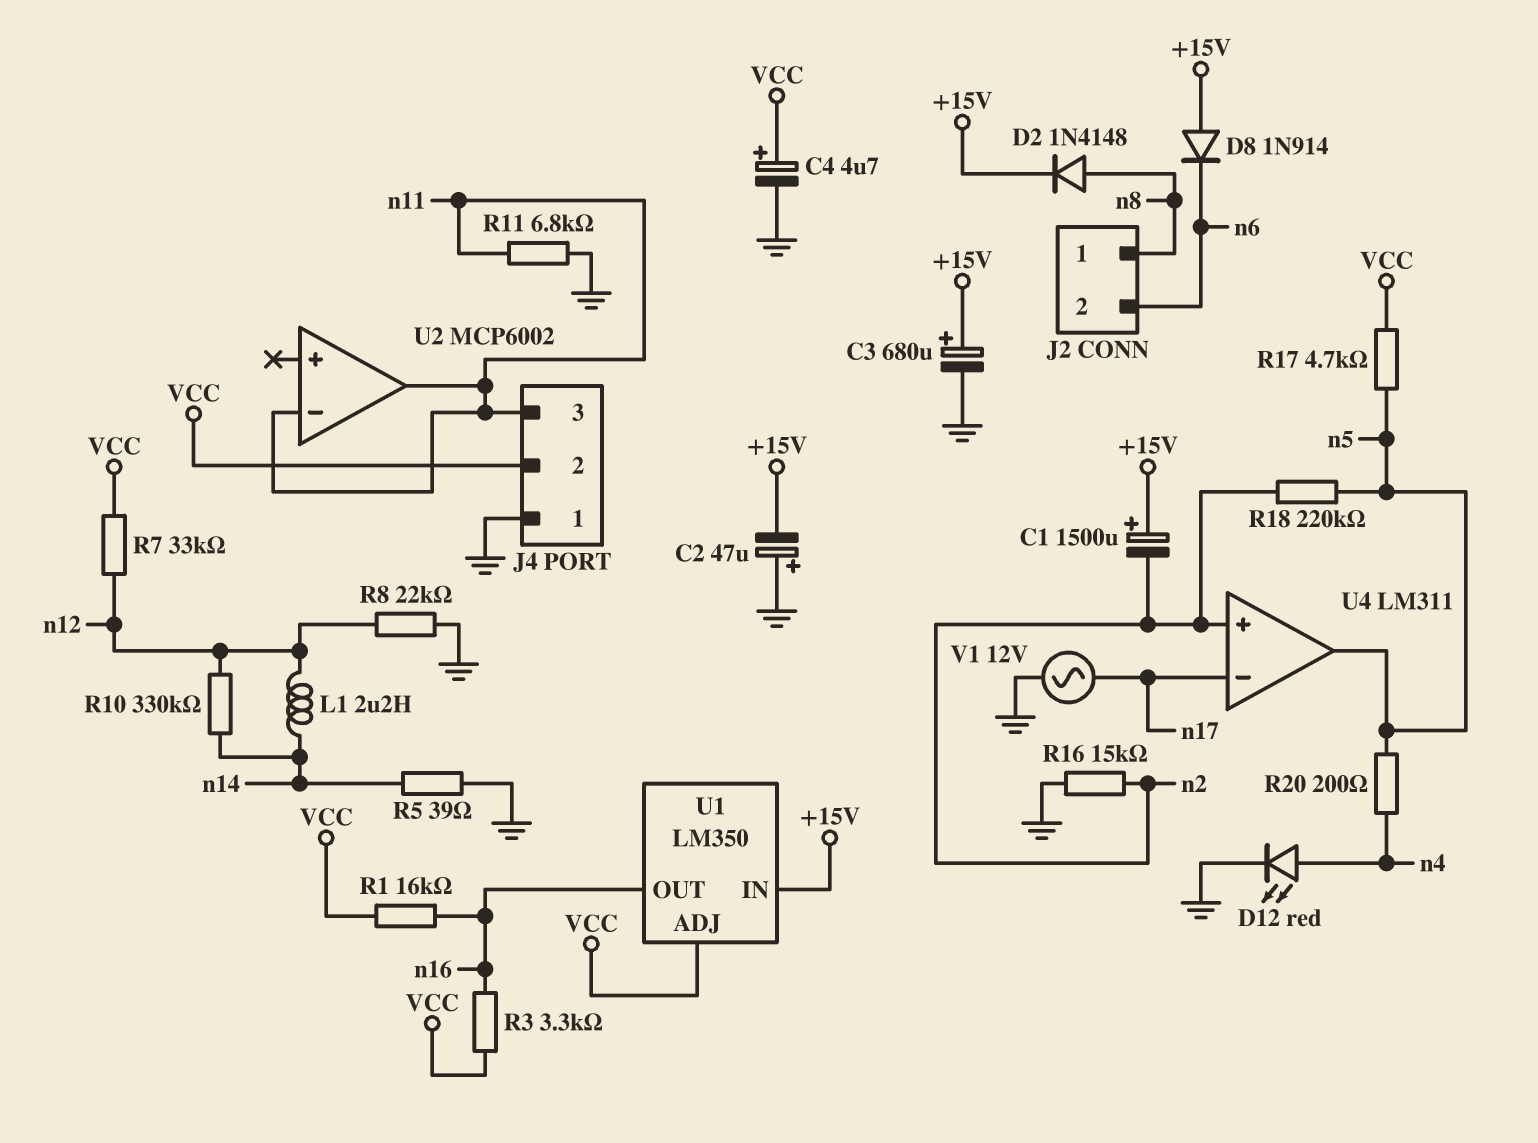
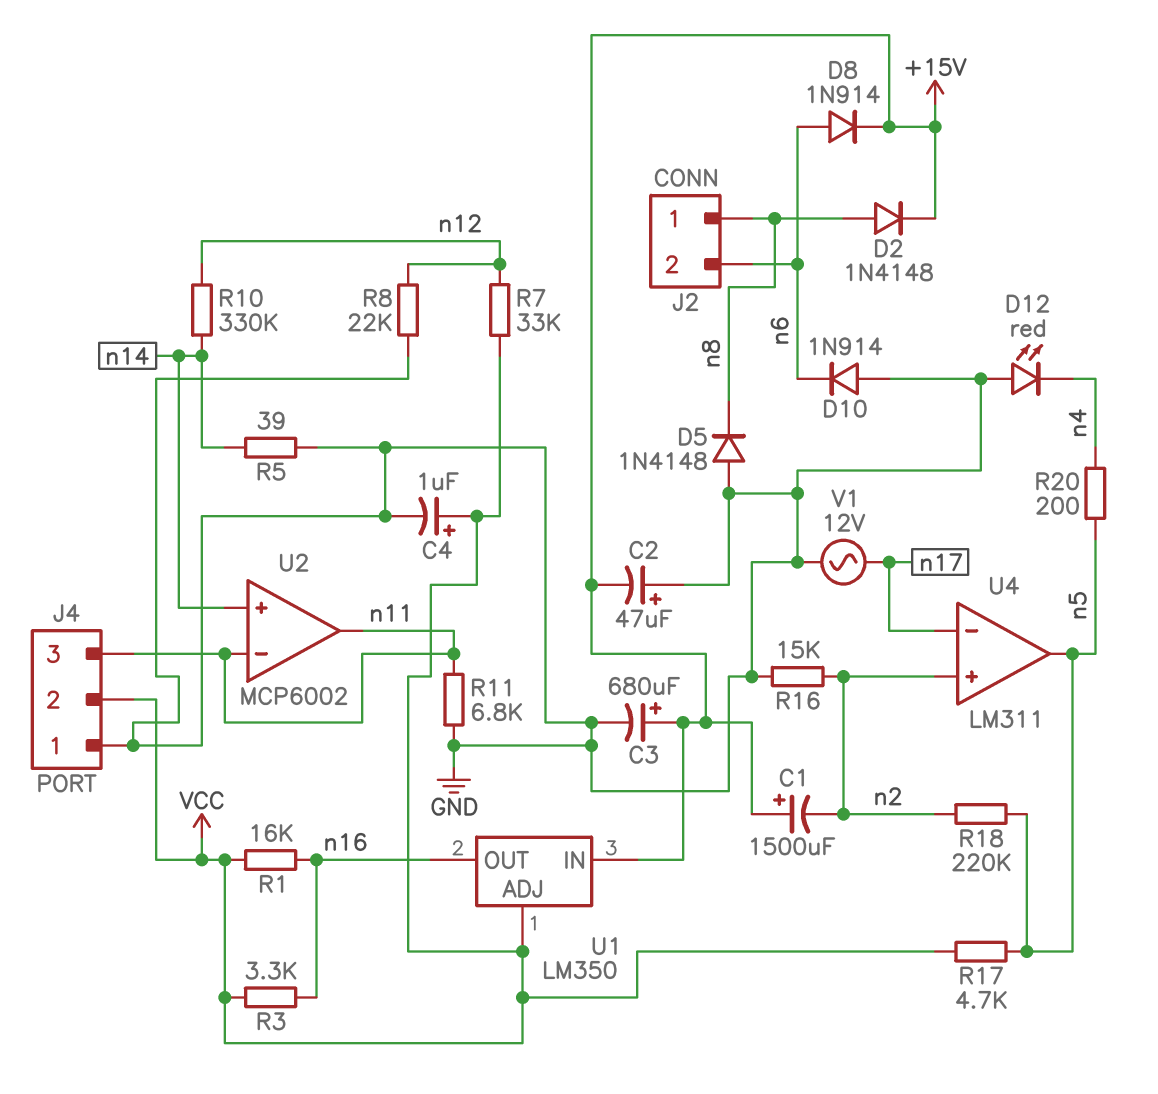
C4: 4.7uF (plus VCC, minus GND) -> 1uF (plus VCC, minus GND)
D5: none -> diode 1N4148 (A GND, K n8)
D8: diode 1N914 (A +15V, K n6) -> diode 1N914 (A n6, K +15V)
D10: none -> diode 1N914 (A GND, K n6)
D12: LED red (A n4, K GND) -> LED red (A GND, K n4)
L1: 2.2uH (n12, n14) -> none
U2 pin in+: none -> n14

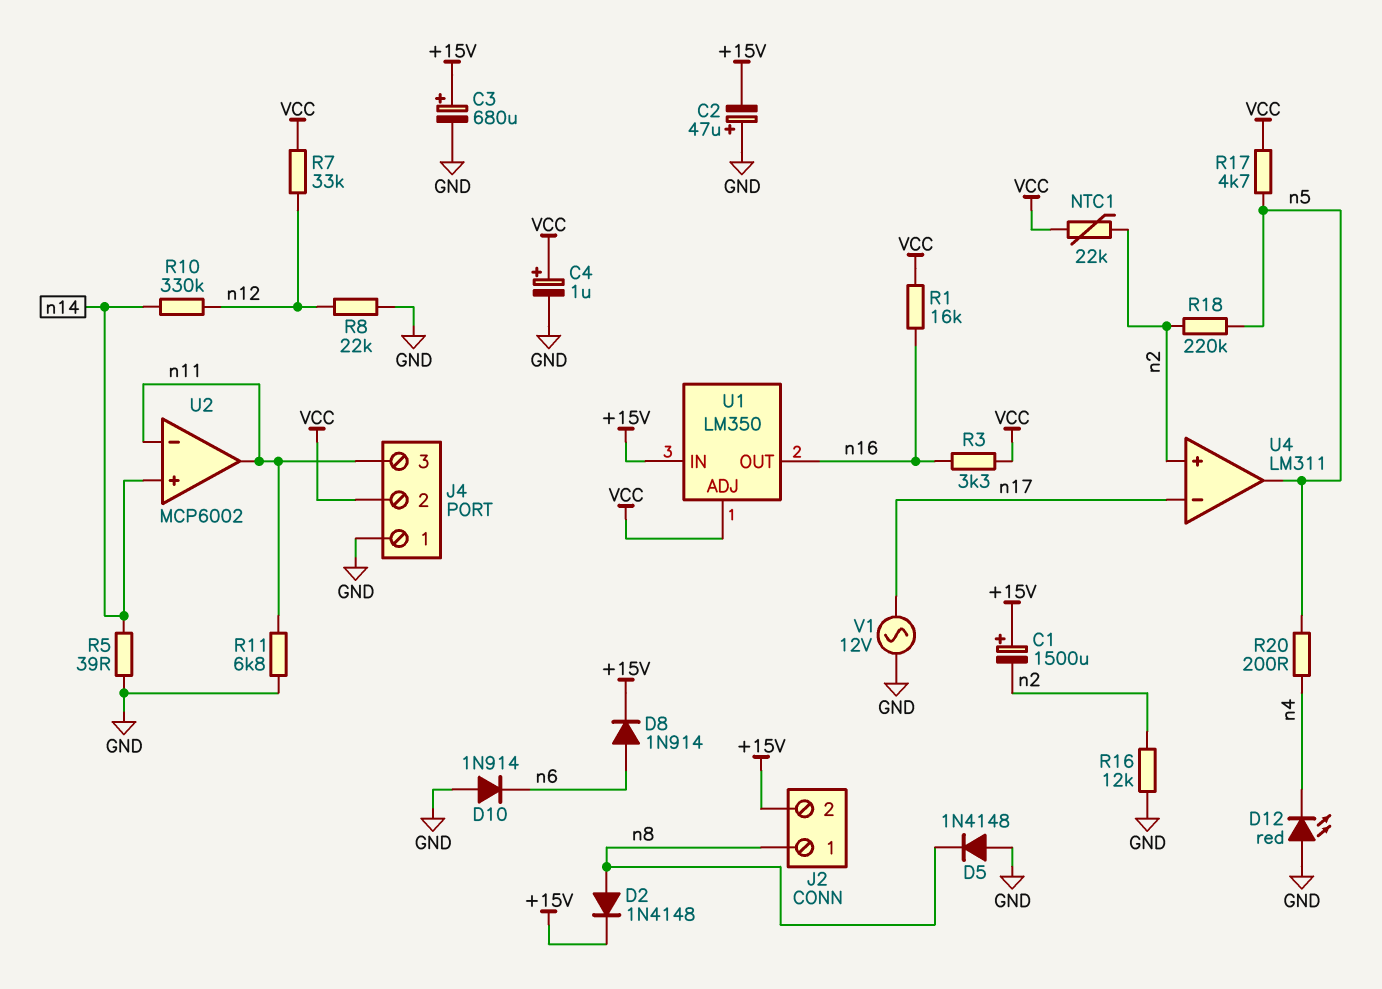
J2 pin 2: n6 -> +15V
NTC1: none -> 22k (VCC, n2)
R16: 15k (GND, n2) -> 12k (GND, n2)

